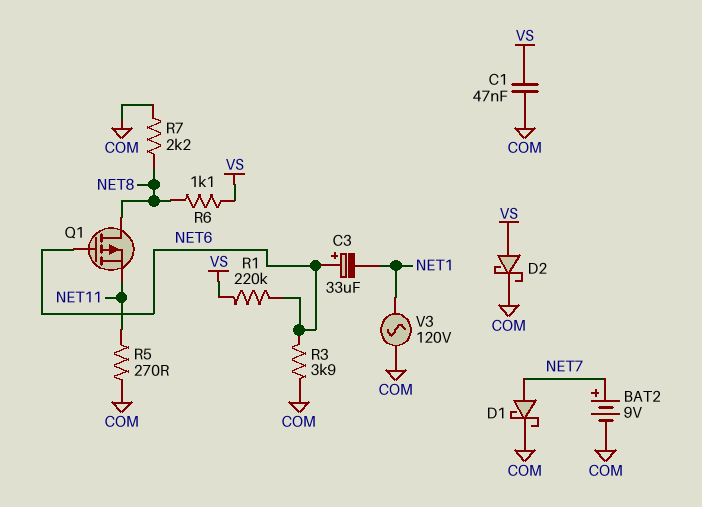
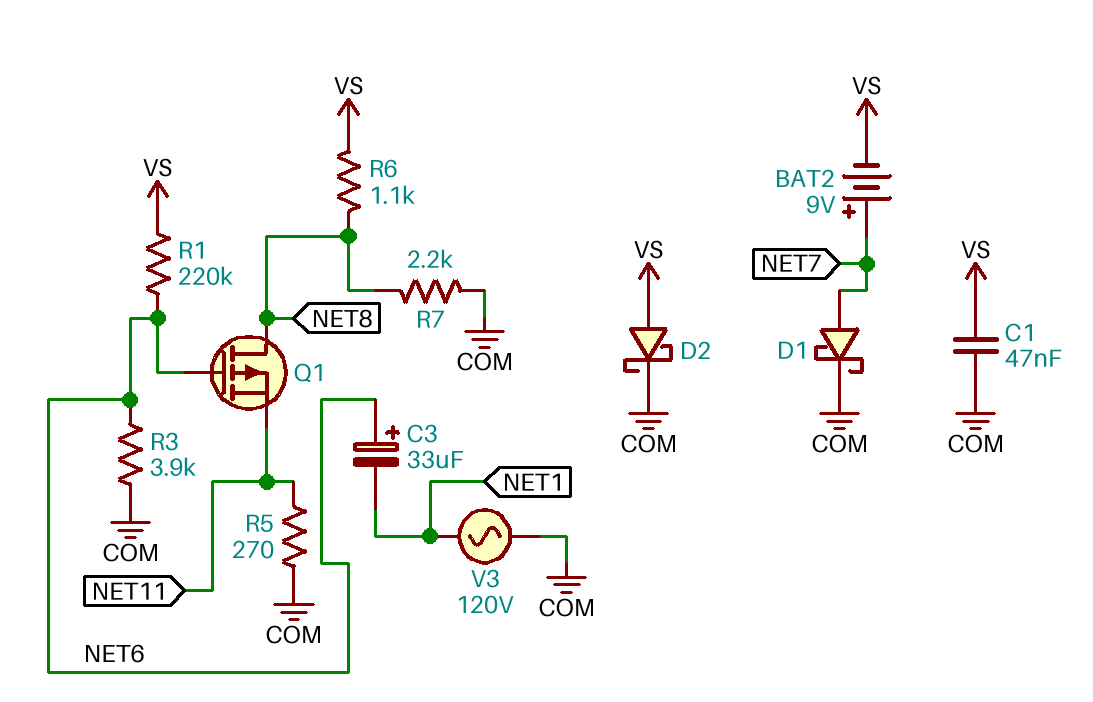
BAT2: 9V (plus NET7, minus COM) -> 9V (plus NET7, minus VS)

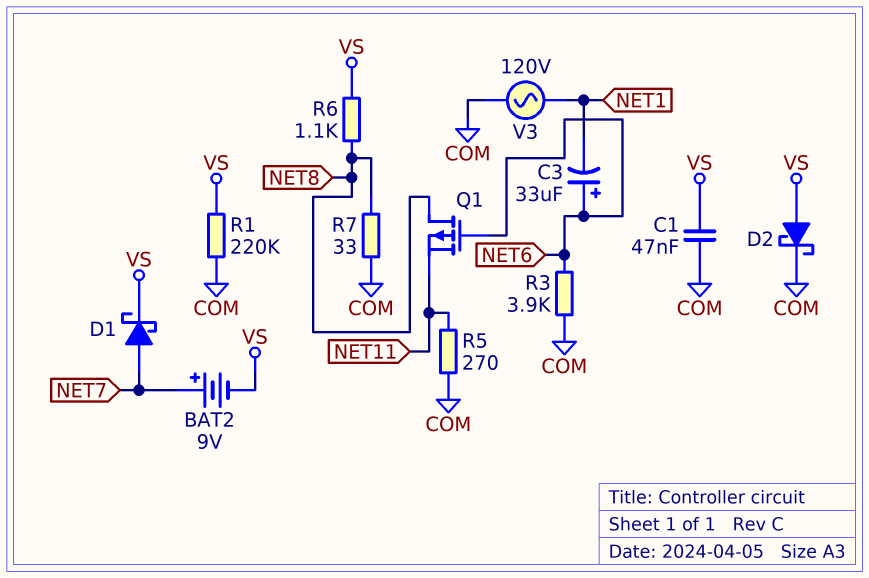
D1: schottky (A NET7, K COM) -> schottky (A NET7, K VS)
R1: 220k (NET6, VS) -> 220k (COM, VS)
R7: 2.2k (COM, NET8) -> 33 (COM, NET8)

